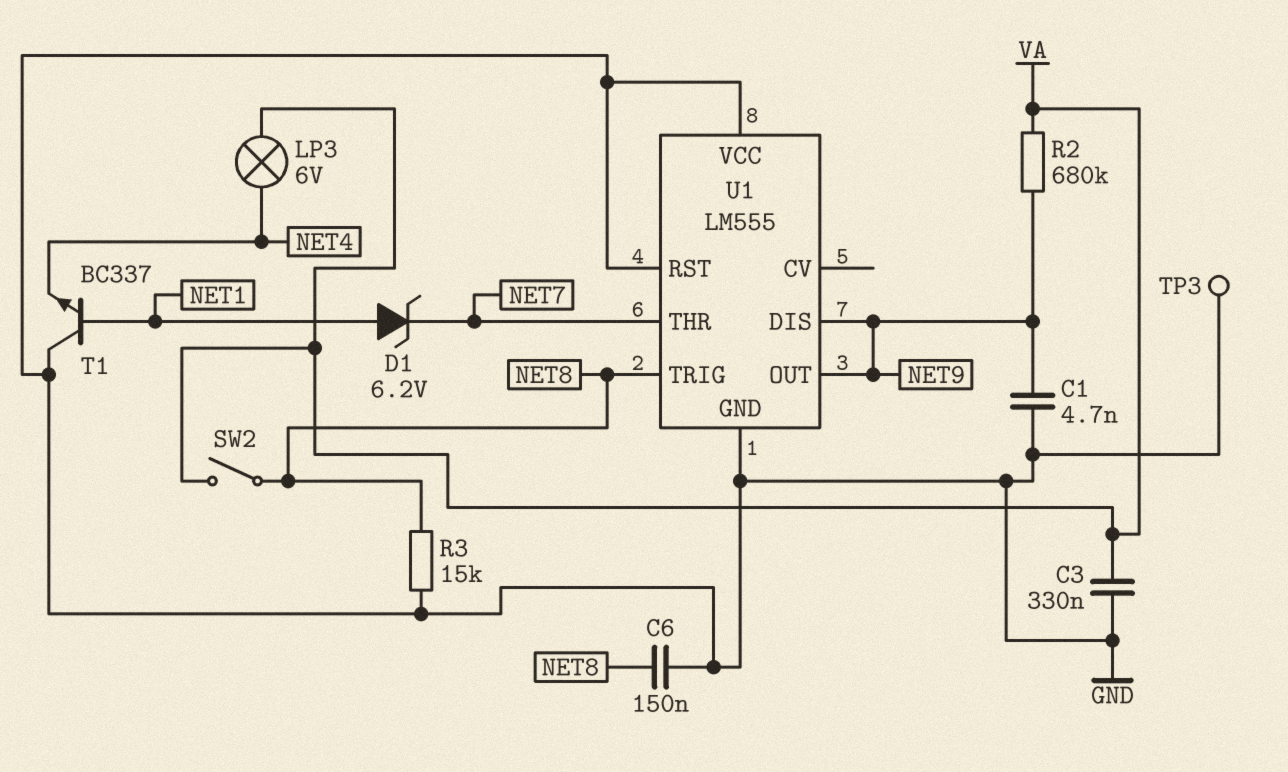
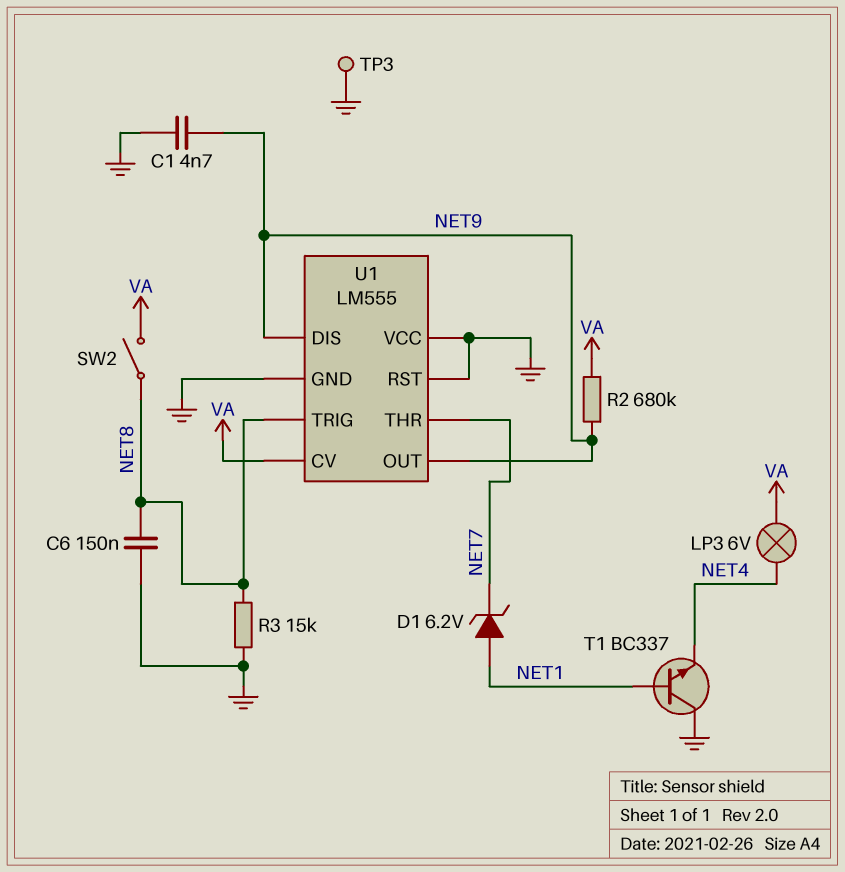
C3: 330nF (GND, VA) -> none
U1 pin CV: none -> VA

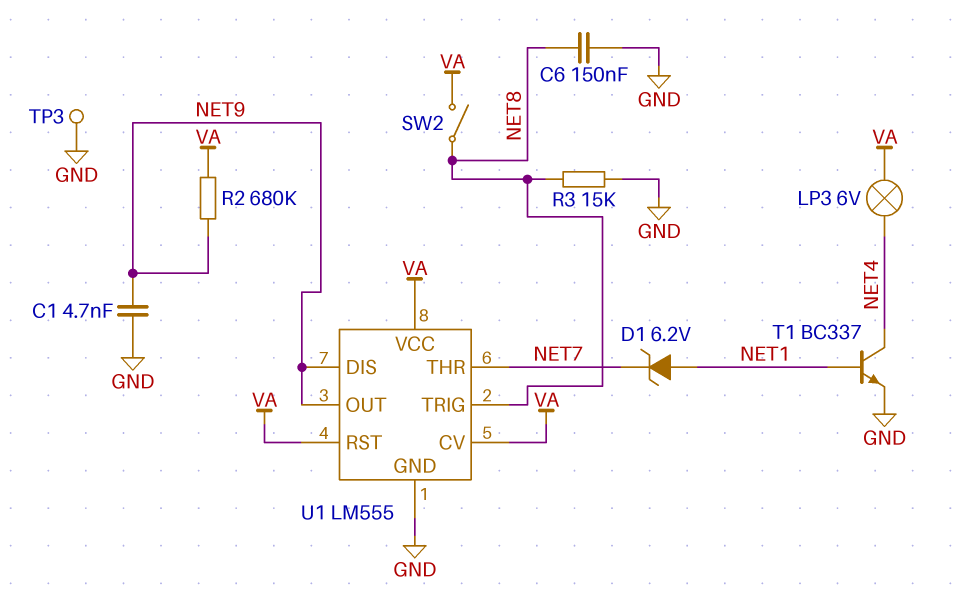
T1: NPN BC337 (B NET1, C GND, E NET4) -> NPN BC337 (B NET1, C NET4, E GND)
U1 pin RST: GND -> VA
U1 pin VCC: GND -> VA

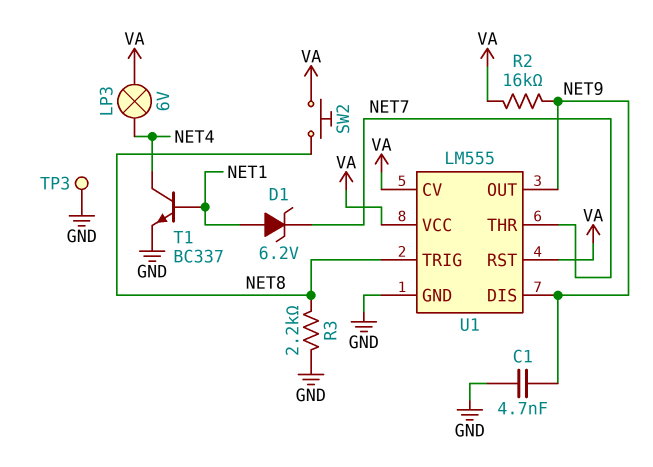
C6: 150nF (GND, NET8) -> none
R2: 680k (NET9, VA) -> 16k (NET9, VA)
R3: 15k (GND, NET8) -> 2.2k (GND, NET8)
SW2: switch (NET8, VA) -> button (NET8, VA)

